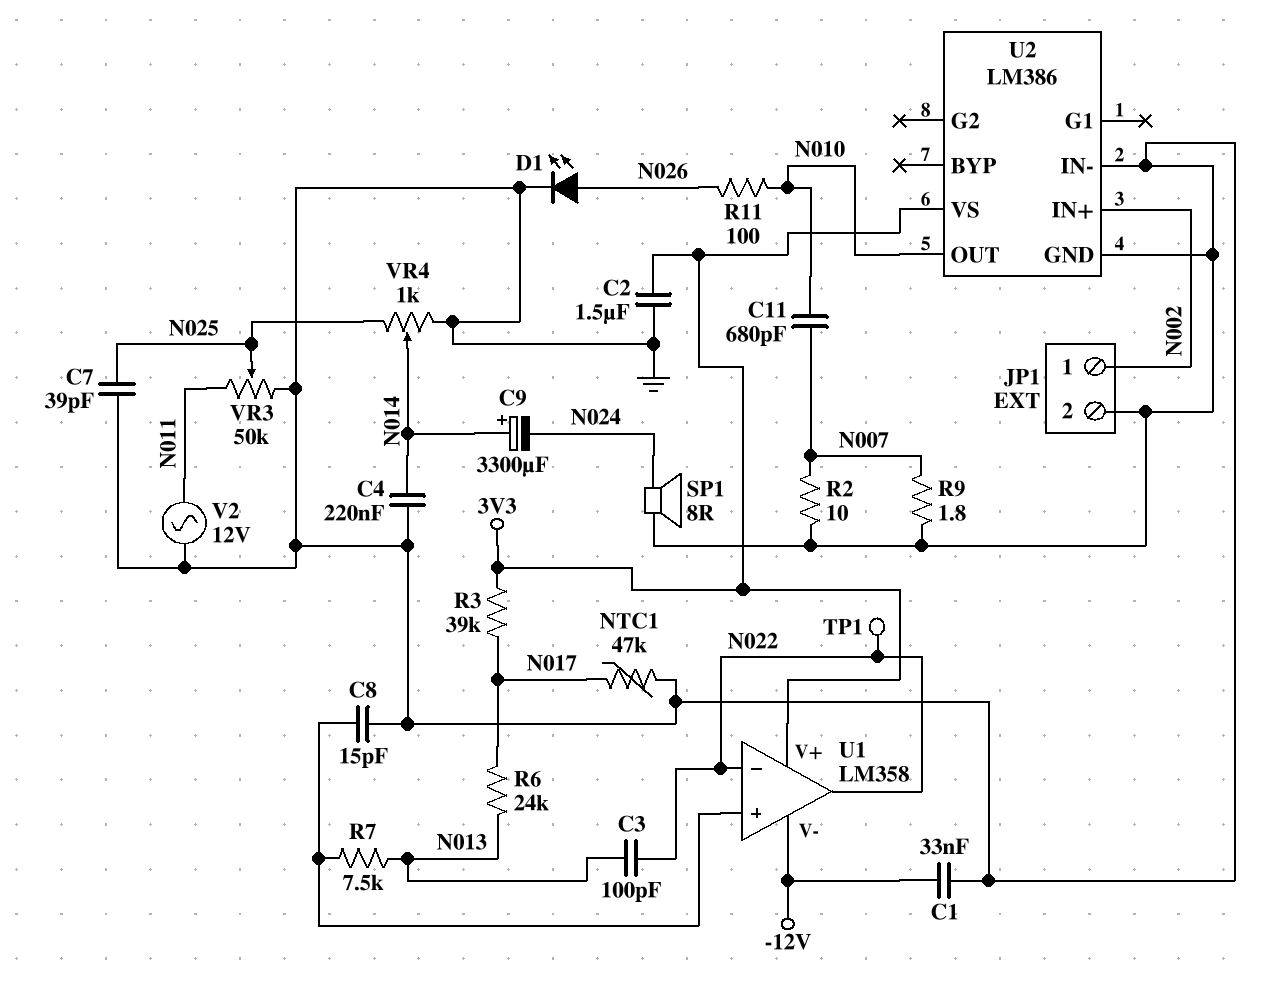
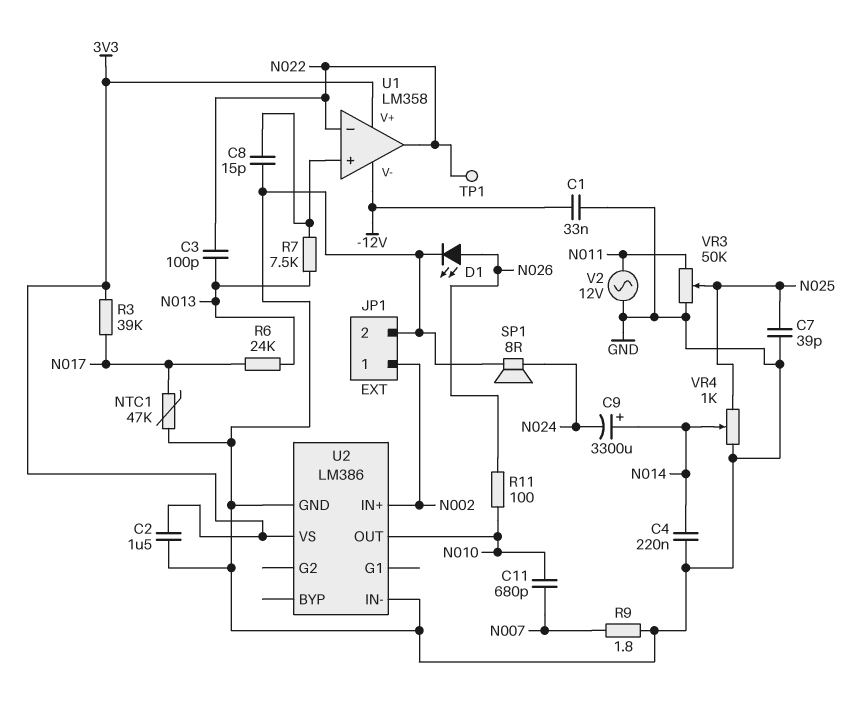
R2: 10 (GND, N007) -> none

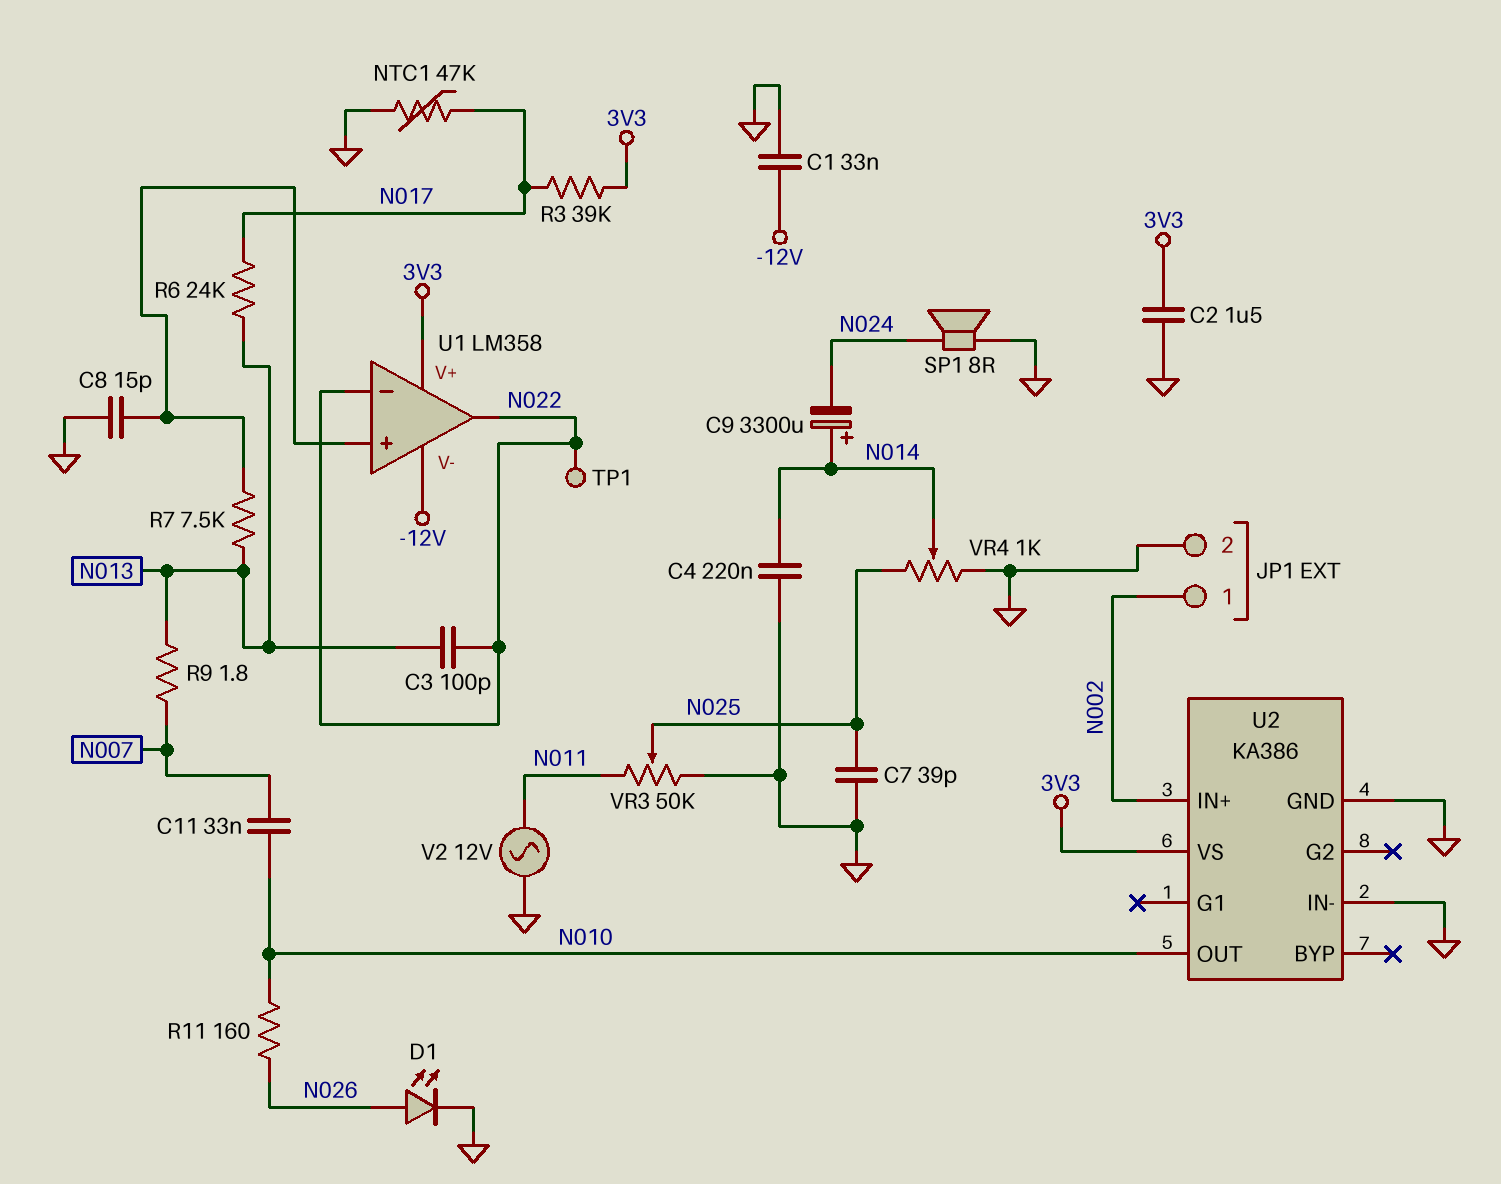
C11: 680pF (N007, N010) -> 33nF (N007, N010)
R9: 1.8 (GND, N007) -> 1.8 (N007, N013)
R11: 100 (N010, N026) -> 160 (N010, N026)
U2: LM386 -> KA386

